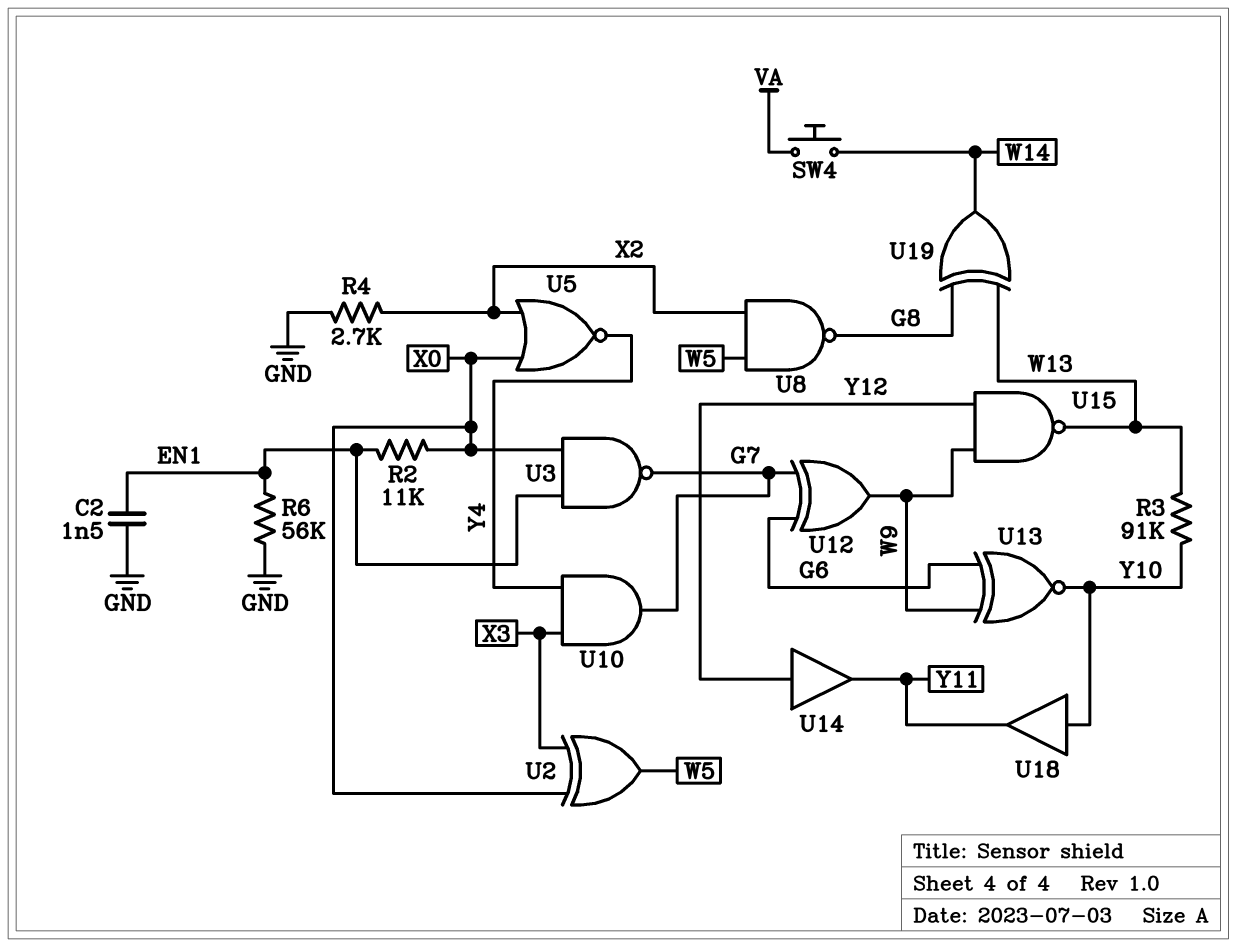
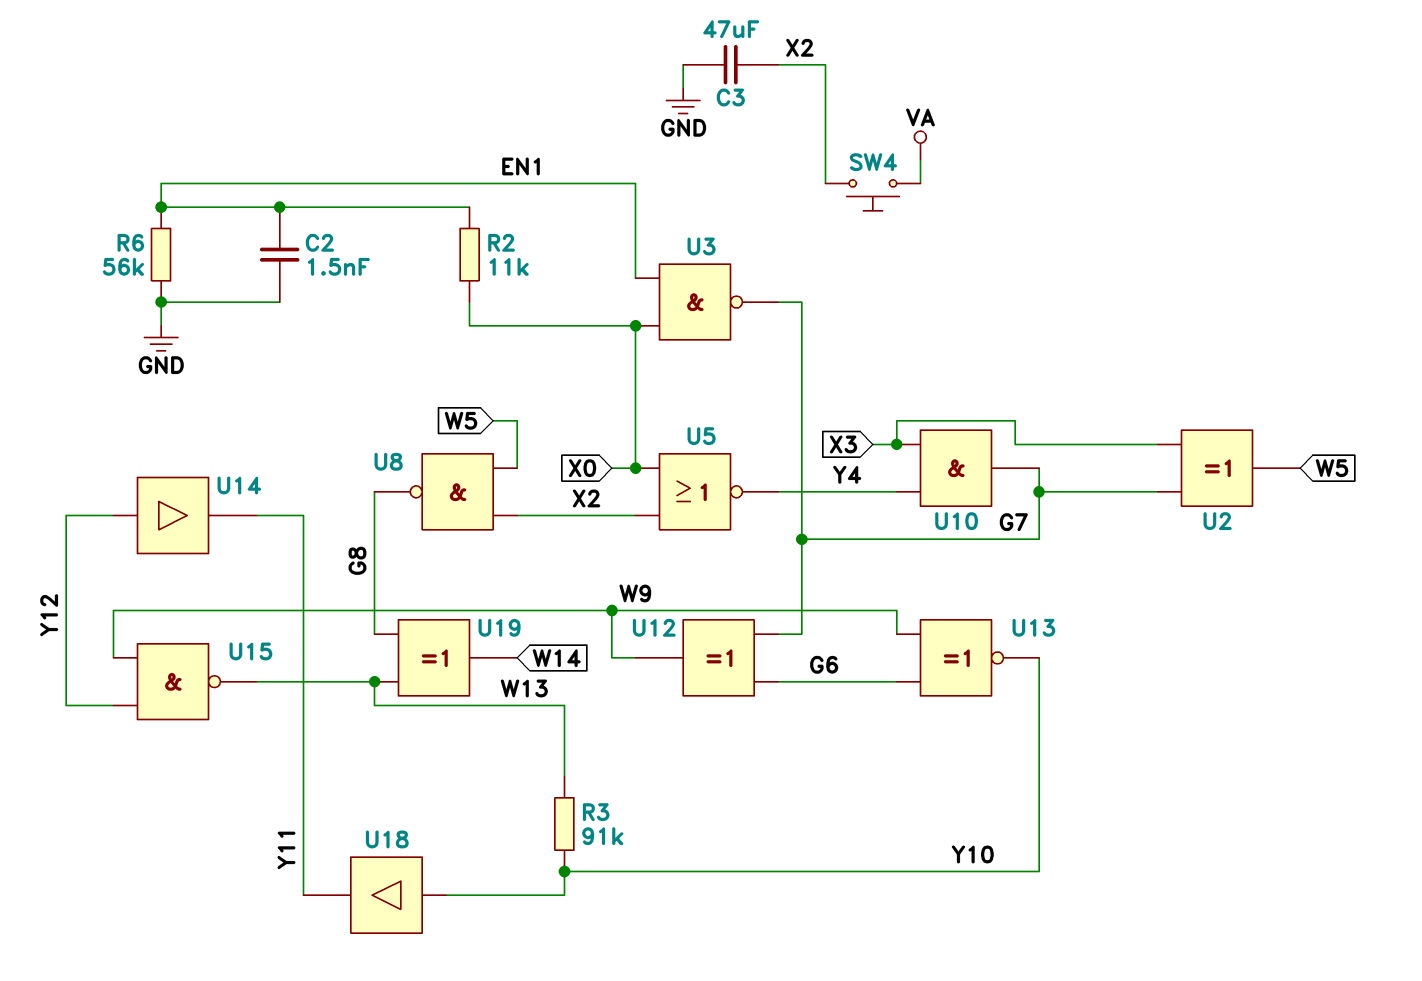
C3: none -> 47uF (GND, X2)
R4: 2.7k (GND, X2) -> none
SW4: button (VA, W14) -> button (VA, X2)
U2: XOR (in X0, in X3, out W5) -> XOR (in G7, in X3, out W5)

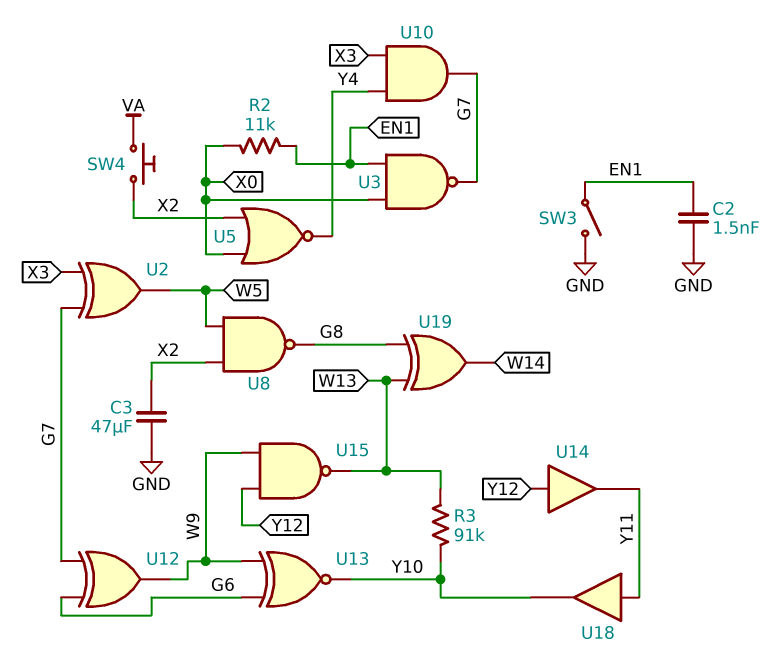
R6: 56k (EN1, GND) -> none
SW3: none -> switch (EN1, GND)
U18: buffer (in Y10, out Y11) -> buffer (in Y11, out Y10)

